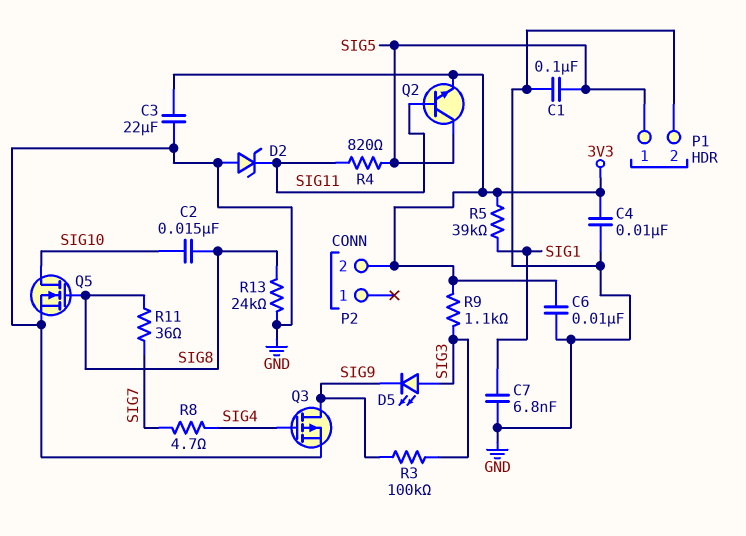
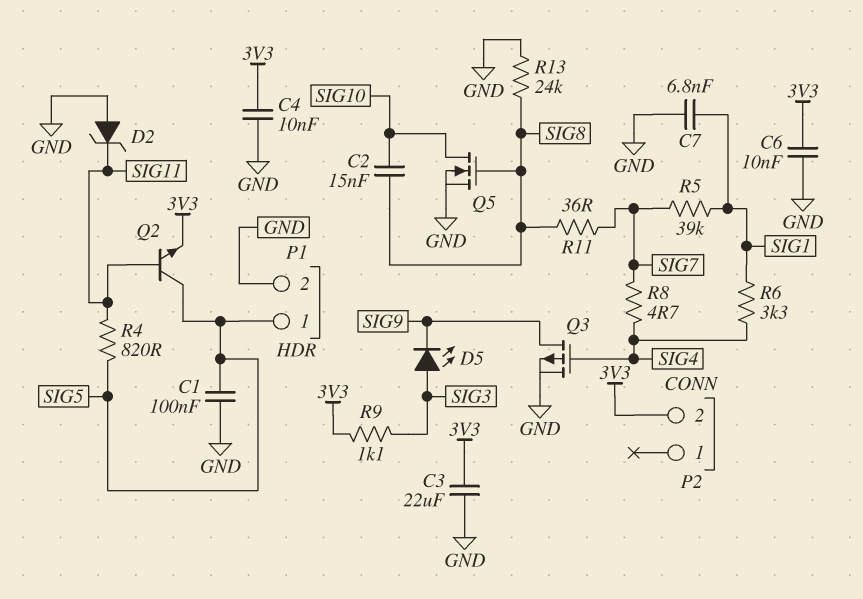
R3: 100k (SIG3, SIG9) -> none
R5: 39k (3V3, SIG1) -> 39k (SIG1, SIG7)
R6: none -> 3.3k (SIG1, SIG4)

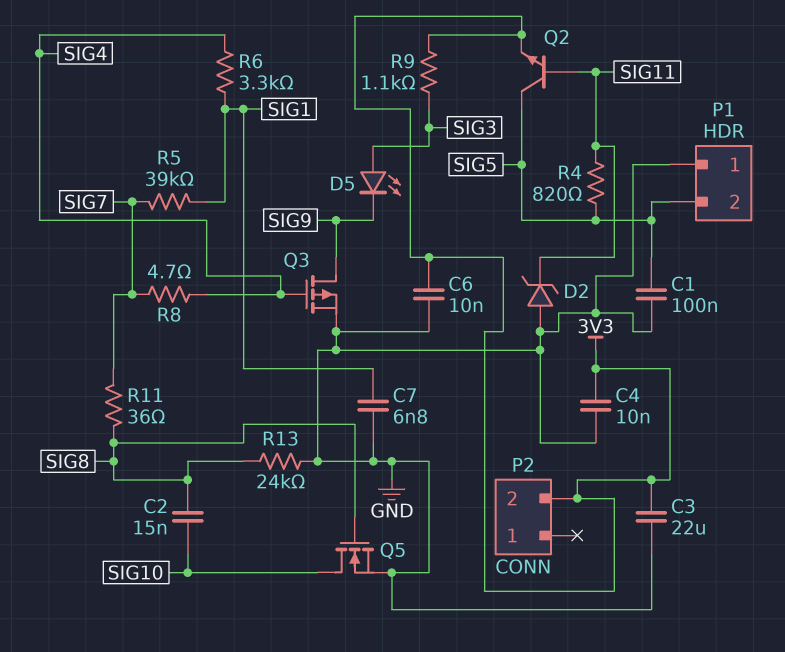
P1 pin 1: SIG5 -> GND
P1 pin 2: GND -> SIG5

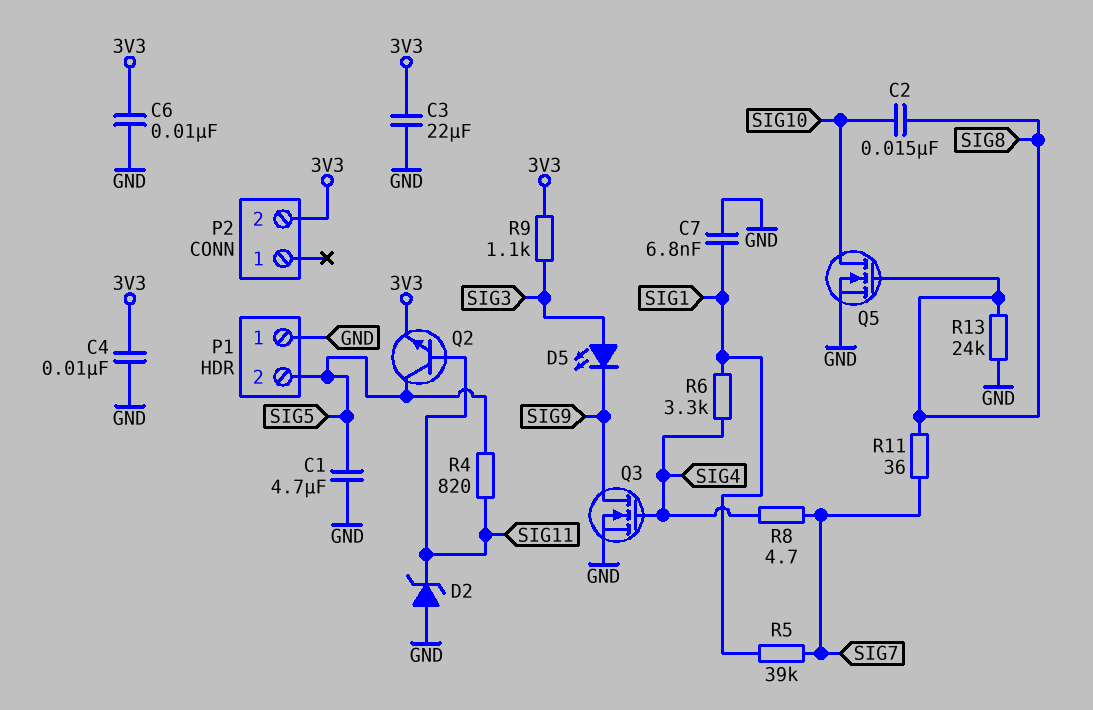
C1: 100nF (GND, SIG5) -> 4.7uF (GND, SIG5)
Q3: PMOS (G SIG4, D SIG9, S GND) -> NMOS (G SIG4, D SIG9, S GND)

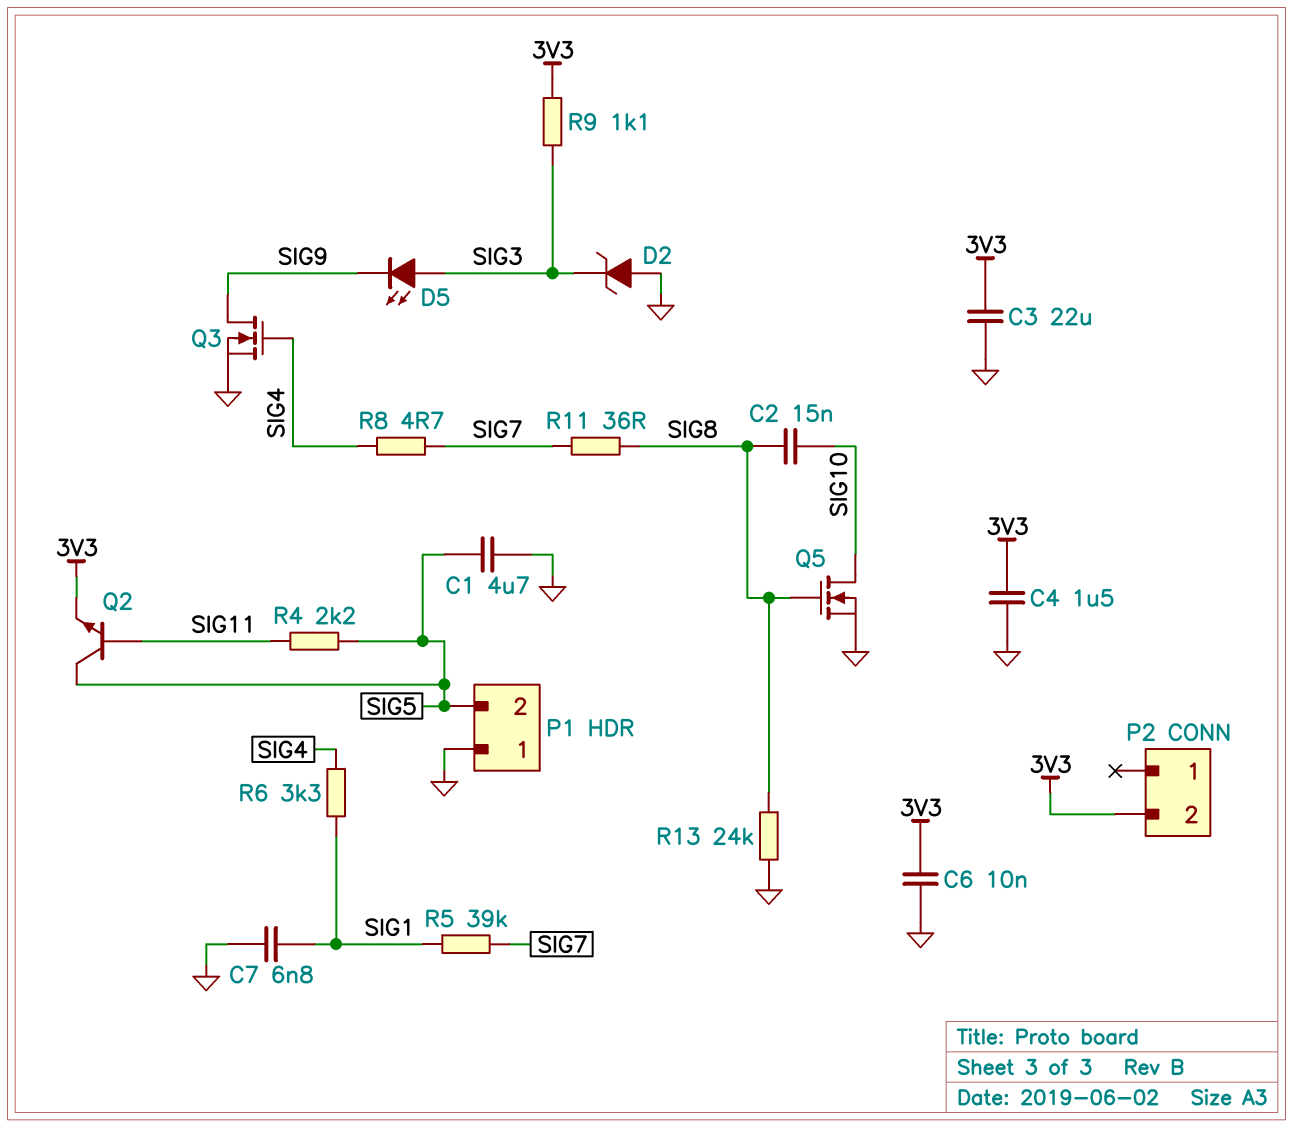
C4: 10nF (3V3, GND) -> 1.5uF (3V3, GND)
D2: zener (A GND, K SIG11) -> zener (A GND, K SIG3)
R4: 820 (SIG5, SIG11) -> 2.2k (SIG5, SIG11)

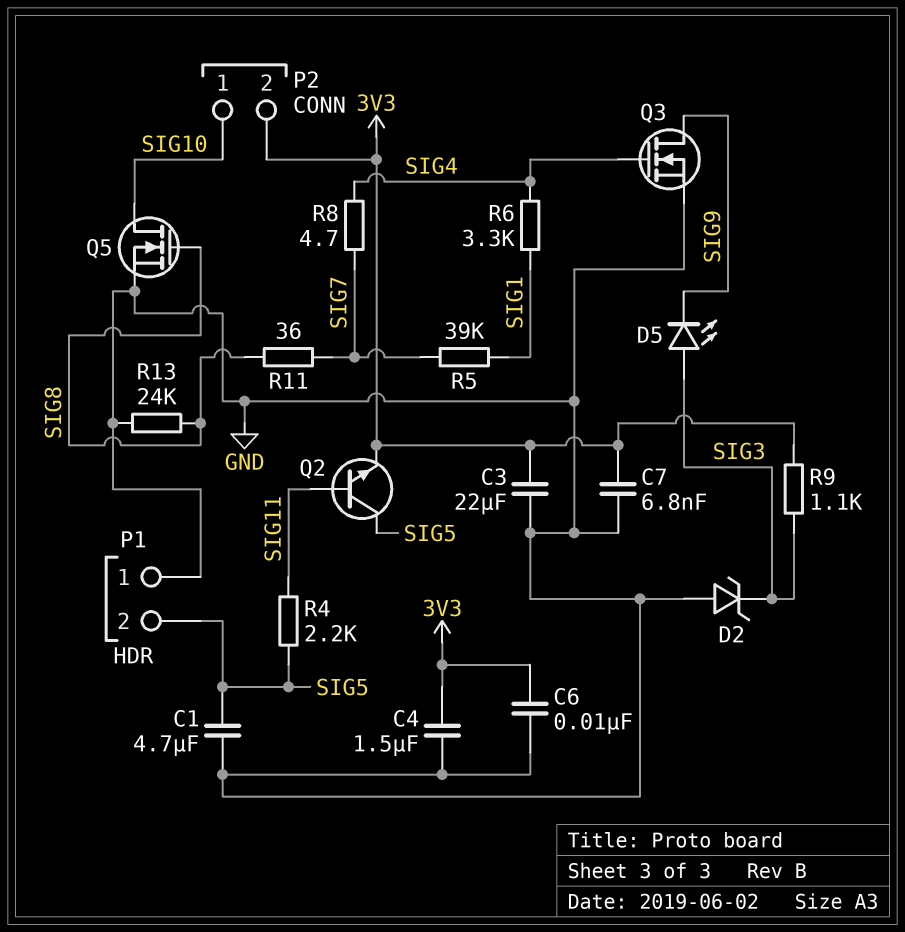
C2: 15nF (SIG8, SIG10) -> none
C7: 6.8nF (GND, SIG1) -> 6.8nF (3V3, GND)
P2 pin 1: none -> SIG10

